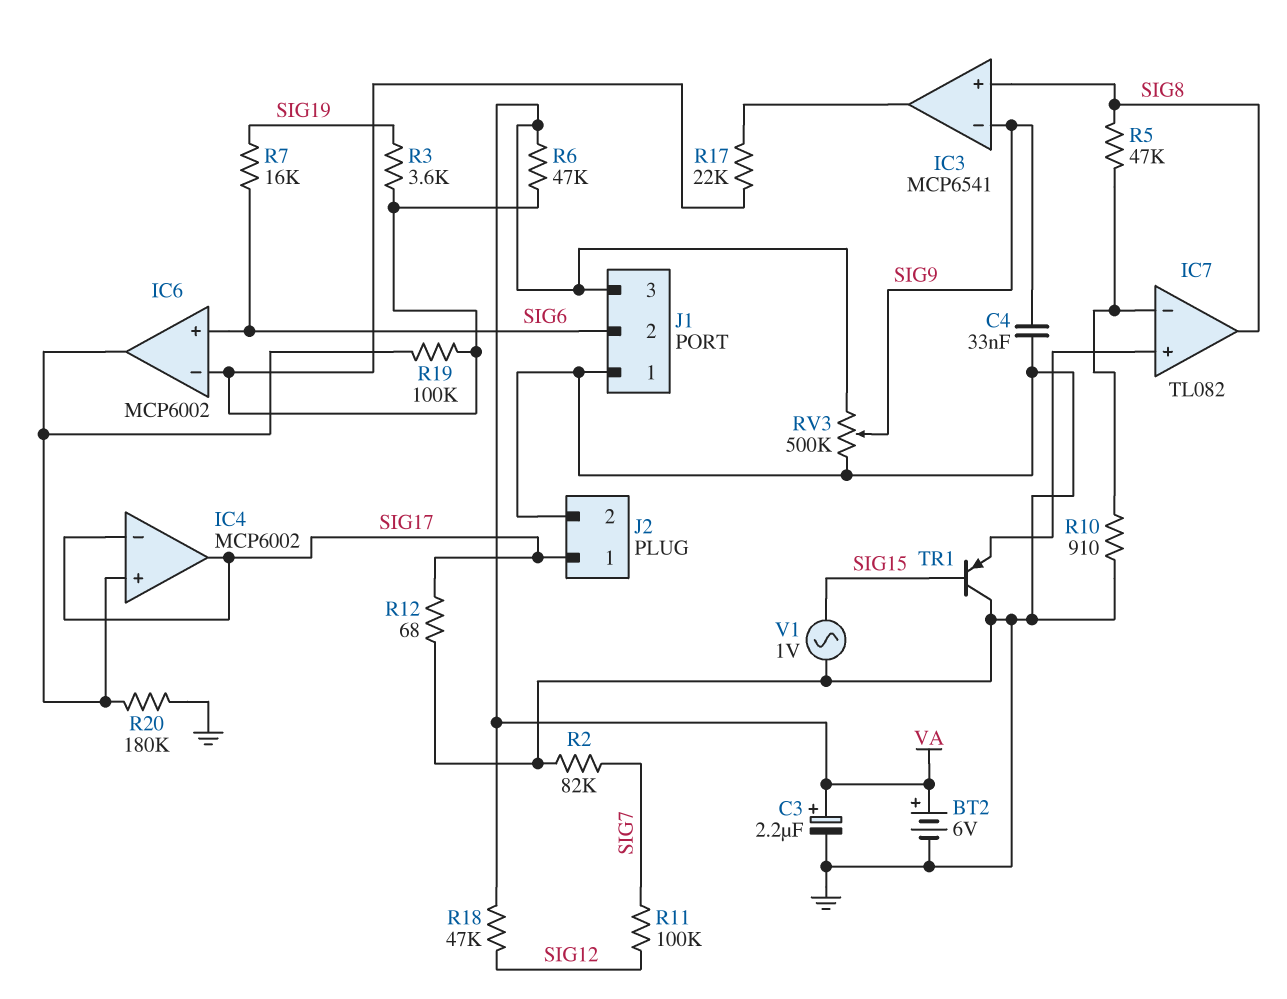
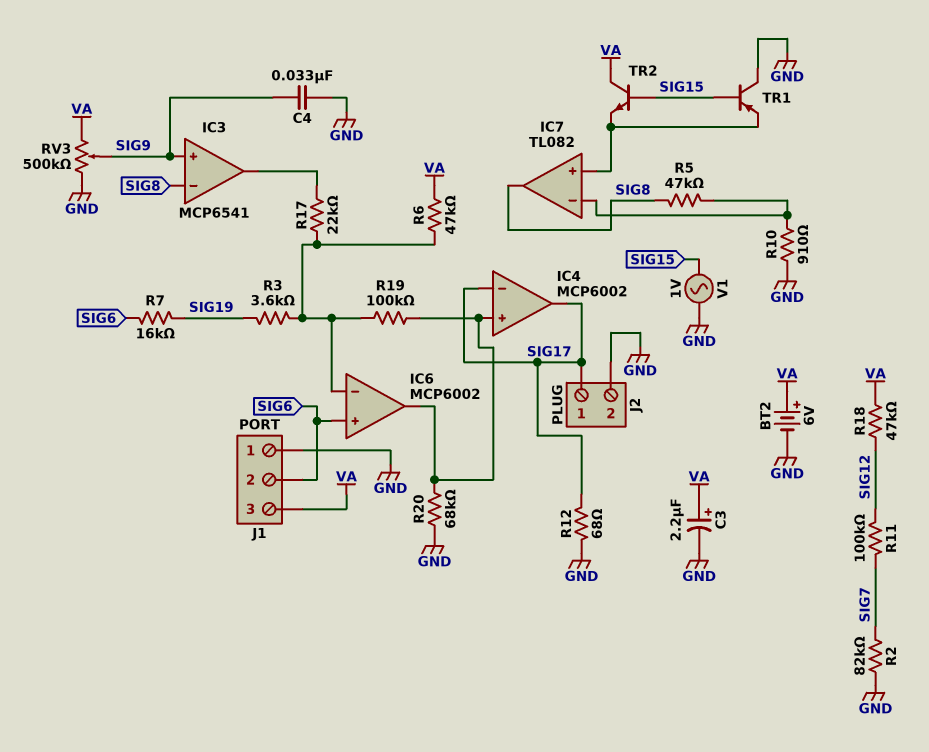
IC3 pin in+: SIG8 -> SIG9
IC3 pin in-: SIG9 -> SIG8
R20: 180k (GND, IC4/in+) -> 68k (GND, IC4/in+)
TR2: none -> NPN (B SIG15, C VA, E IC7/in+)

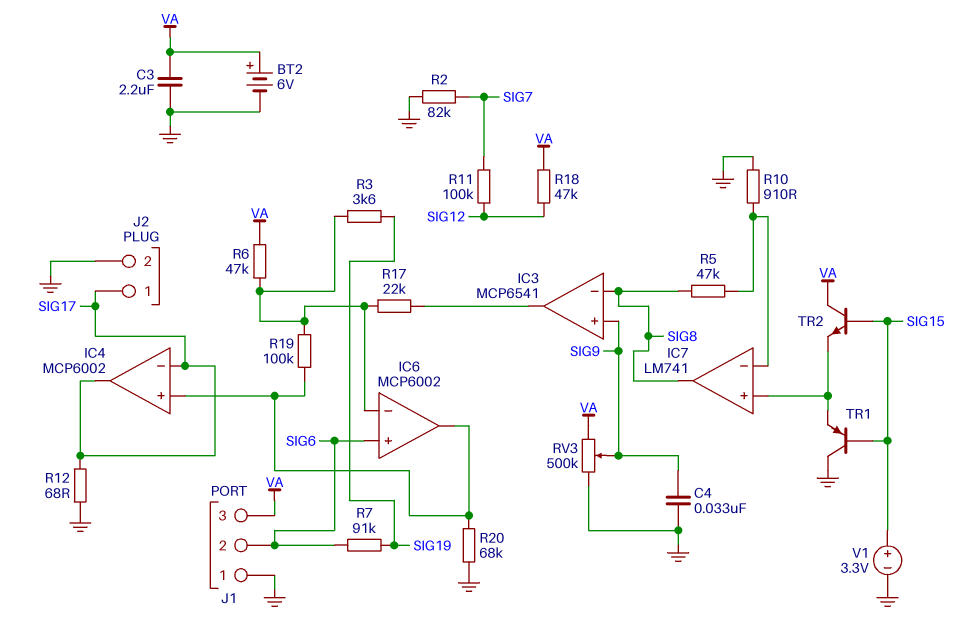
C3: 2.2uF (plus VA, minus GND) -> 2.2uF (GND, VA)
IC7: TL082 -> LM741
R7: 16k (SIG6, SIG19) -> 91k (SIG6, SIG19)
V1: AC 1V (GND, SIG15) -> 3.3V (plus SIG15, minus GND)

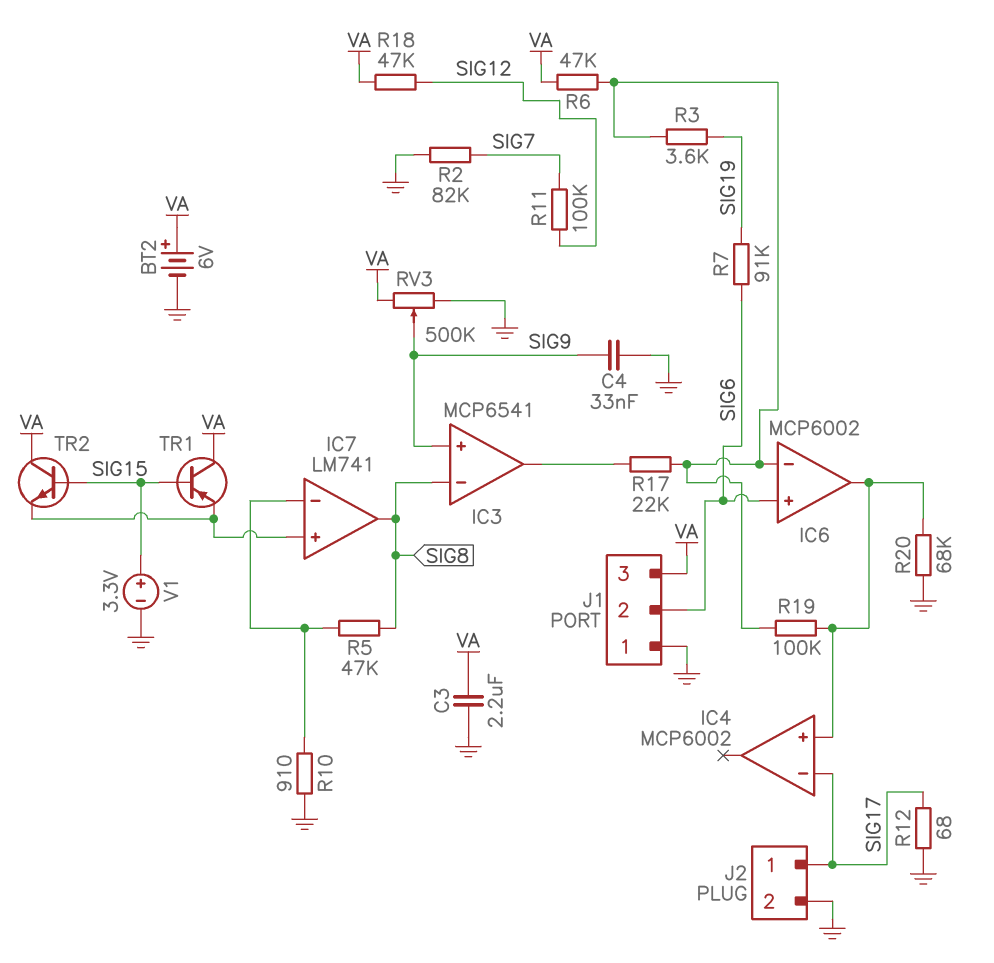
IC4 pin out: SIG17 -> none
TR1: PNP (B SIG15, C GND, E IC7/in+) -> PNP (B SIG15, C VA, E IC7/in+)

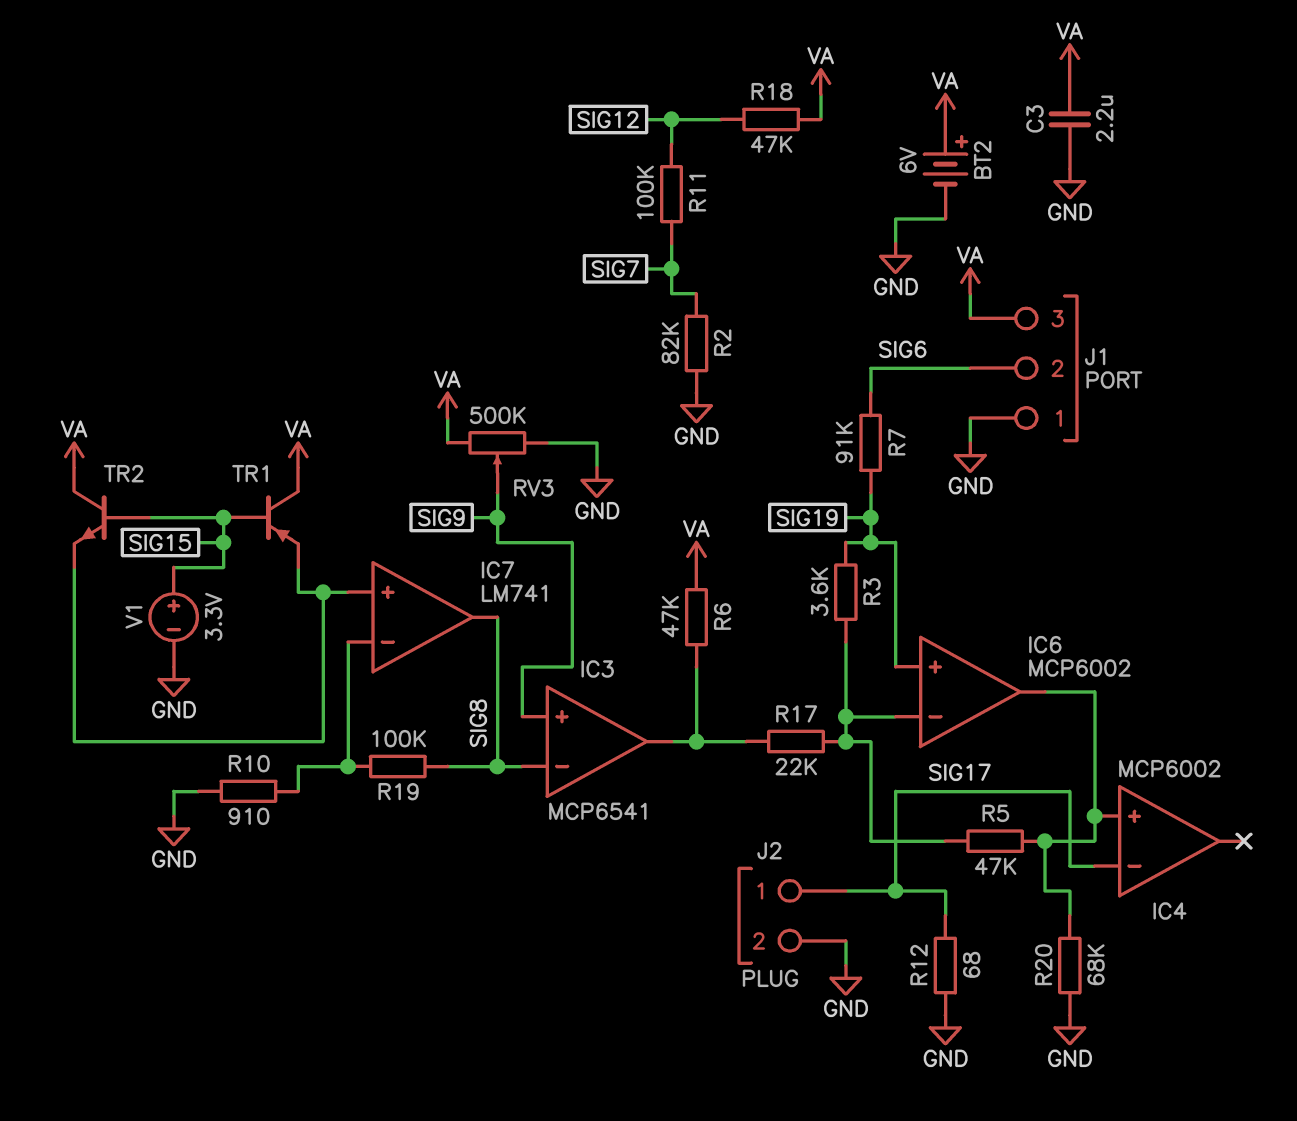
C4: 33nF (GND, SIG9) -> none
IC6 pin in+: SIG6 -> SIG19
R5: 47k (IC7/in-, SIG8) -> 47k (IC4/in+, IC6/in-)
R6: 47k (IC6/in-, VA) -> 47k (IC3/out, VA)
R19: 100k (IC4/in+, IC6/in-) -> 100k (IC7/in-, SIG8)

